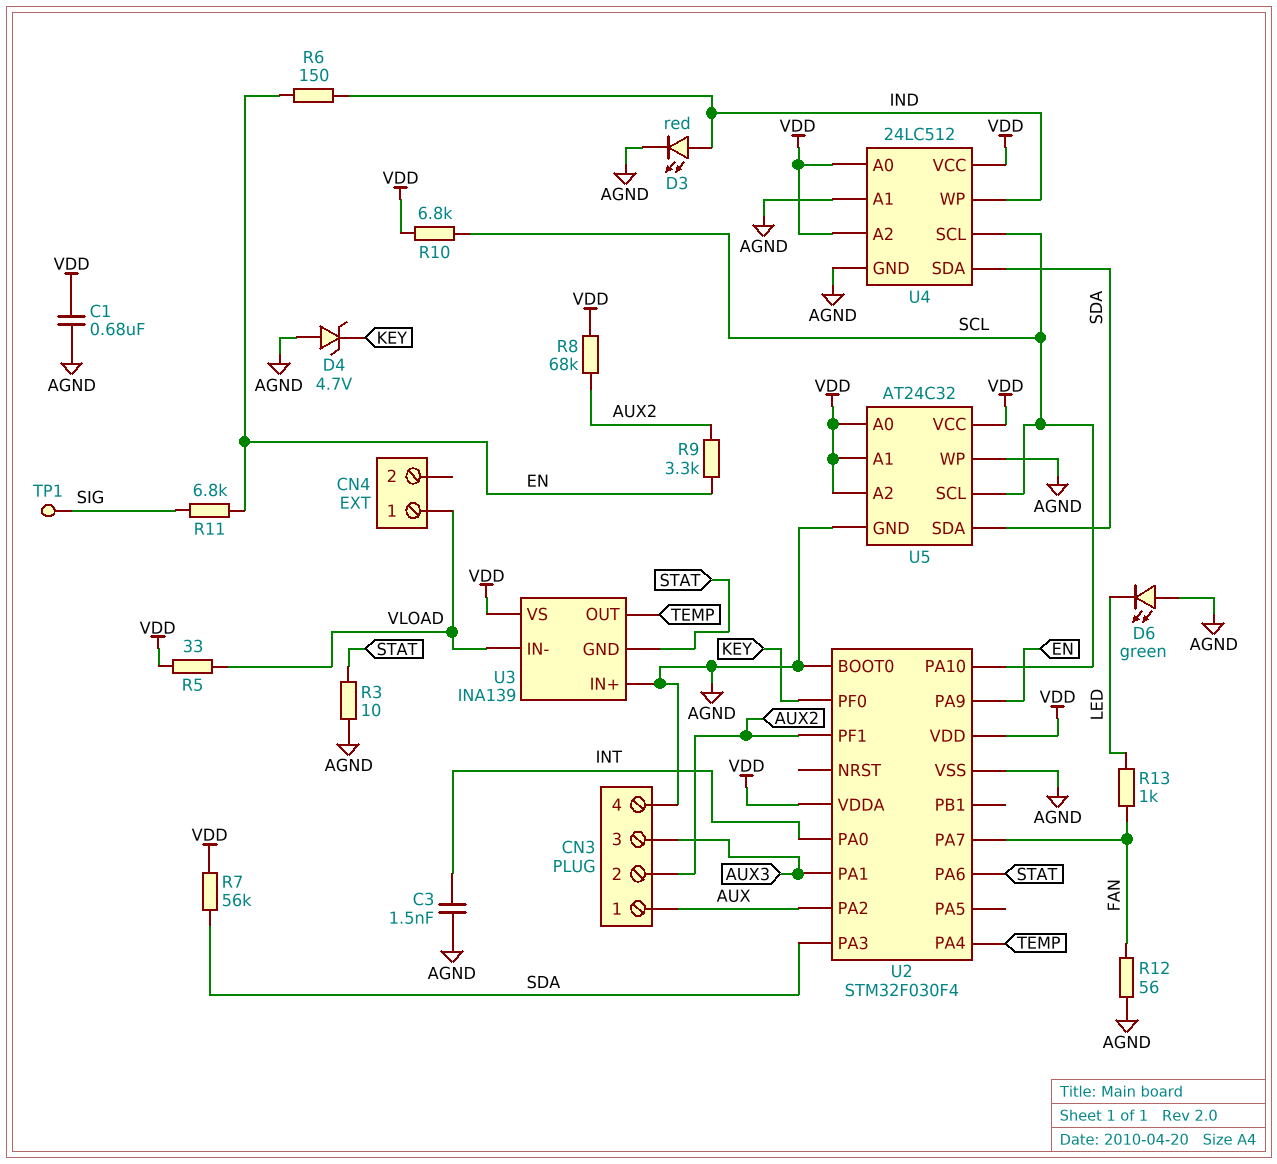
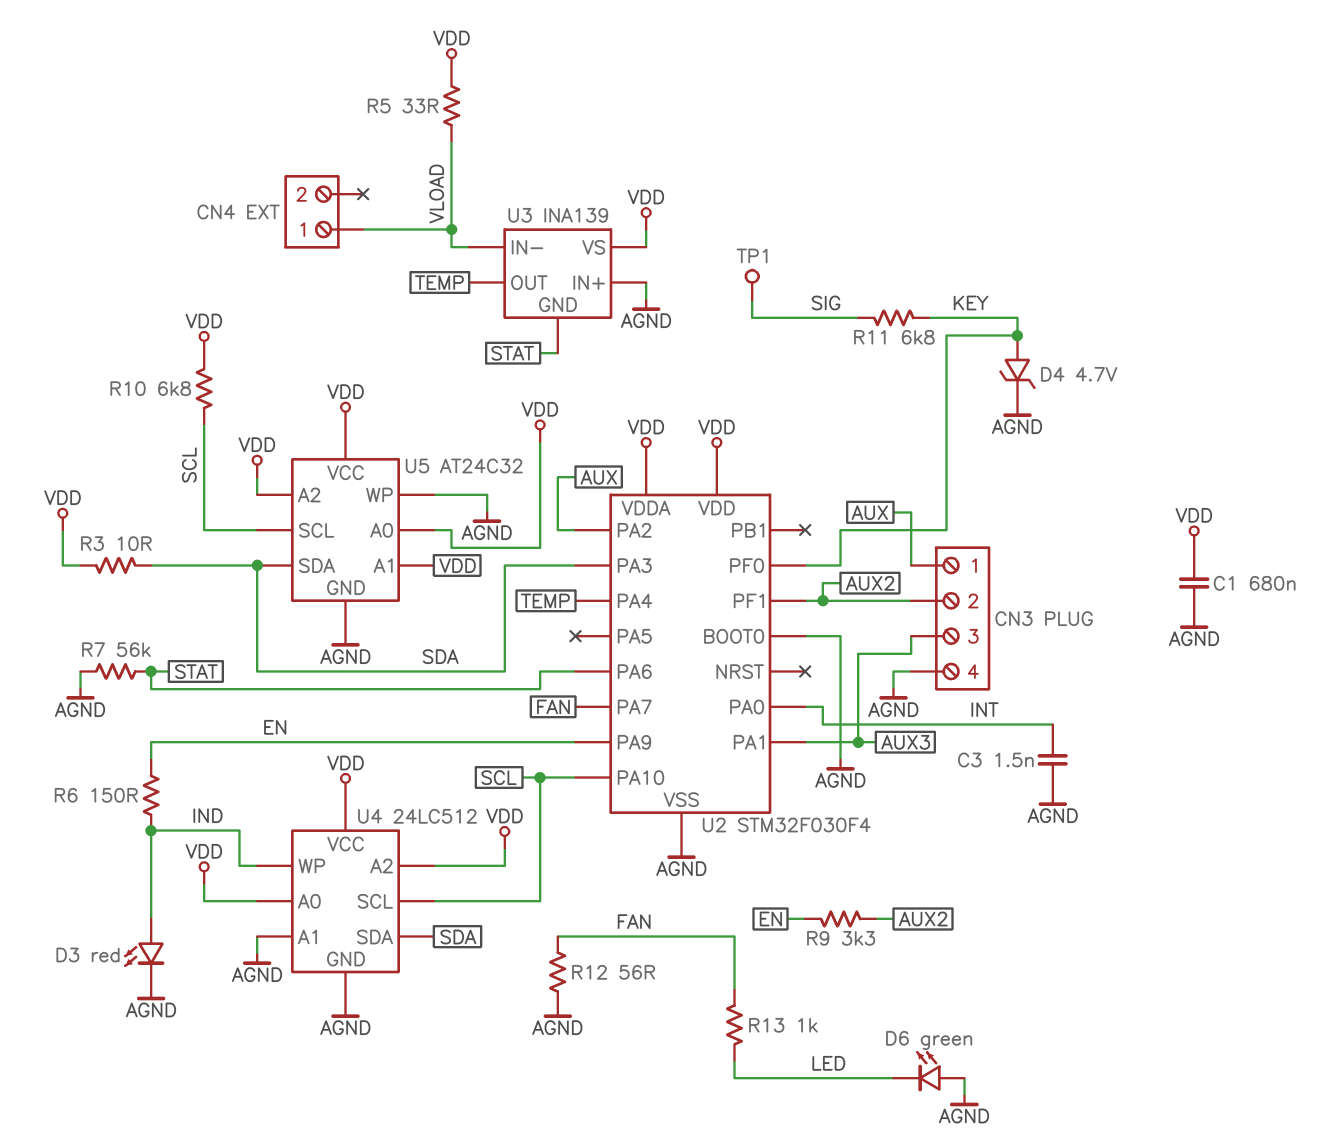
D4: zener 4.7V (A AGND, K KEY) -> zener 4.7V (A KEY, K AGND)
R3: 10 (AGND, STAT) -> 10 (SDA, VDD)
R7: 56k (SDA, VDD) -> 56k (AGND, STAT)
R8: 68k (AUX2, VDD) -> none
R11: 6.8k (EN, SIG) -> 6.8k (KEY, SIG)

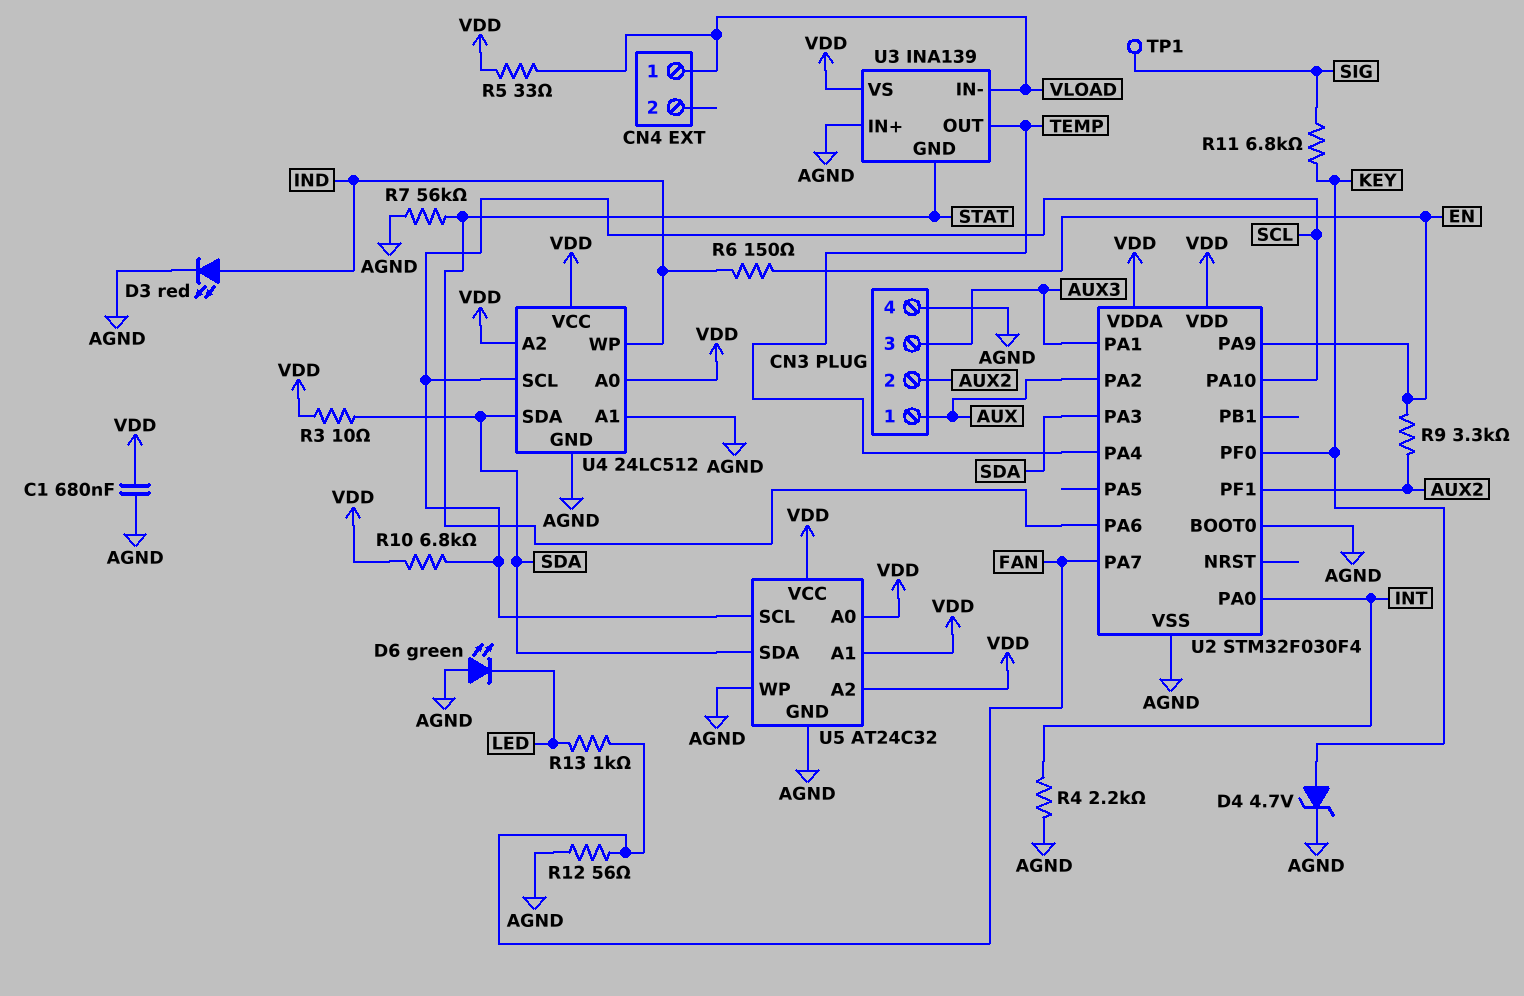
C3: 1.5nF (AGND, INT) -> none
R4: none -> 2.2k (AGND, INT)

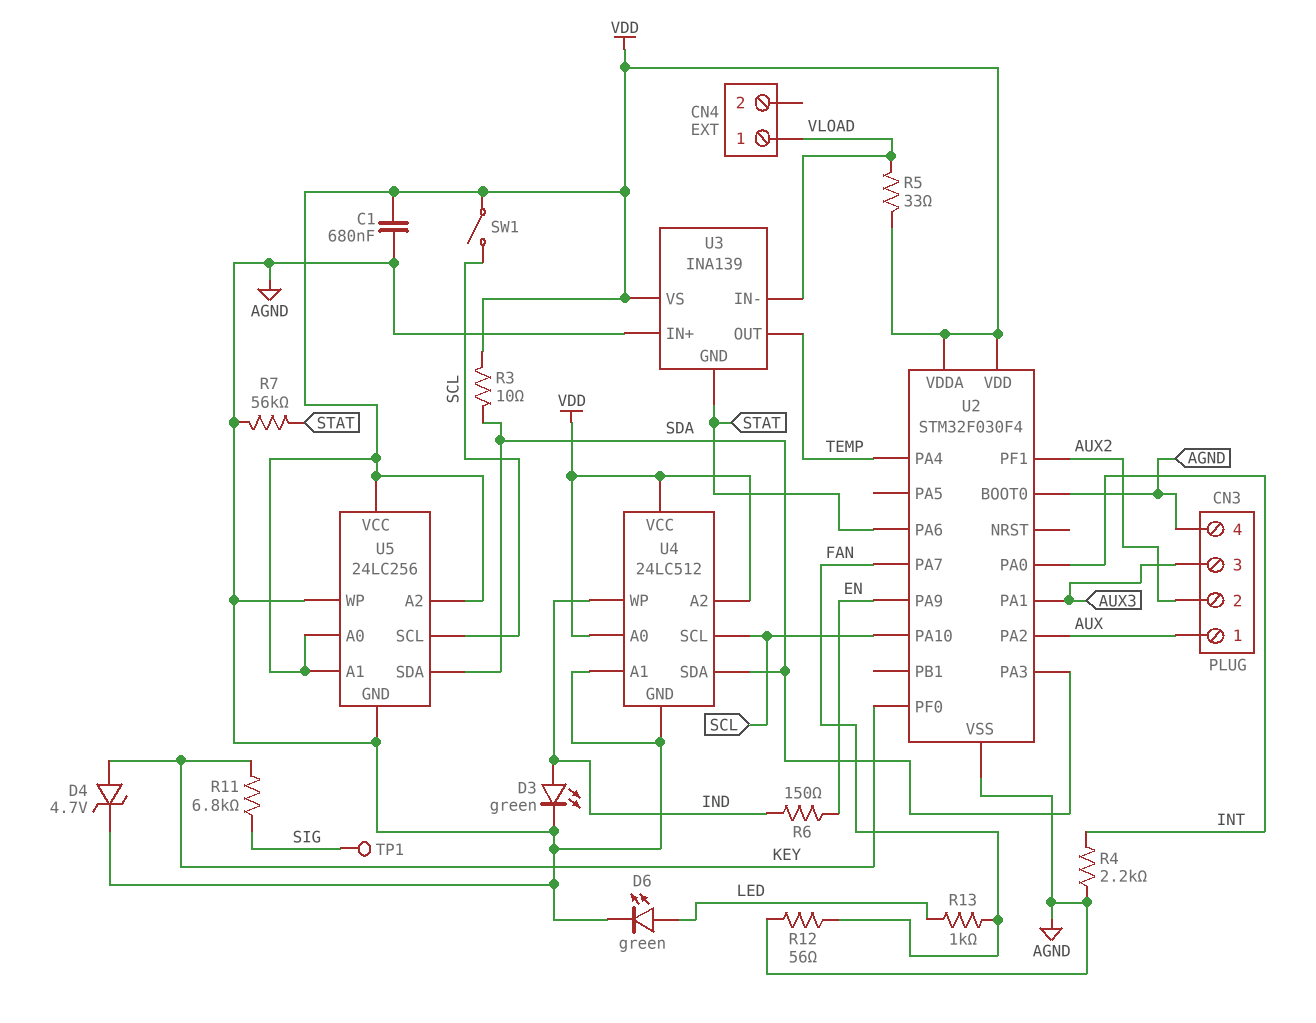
D3: LED red (A IND, K AGND) -> LED green (A IND, K AGND)
D6: LED green (A AGND, K LED) -> LED green (A LED, K AGND)
R9: 3.3k (AUX2, EN) -> none
R10: 6.8k (SCL, VDD) -> none
SW1: none -> switch (SCL, VDD)
U5: AT24C32 -> 24LC256

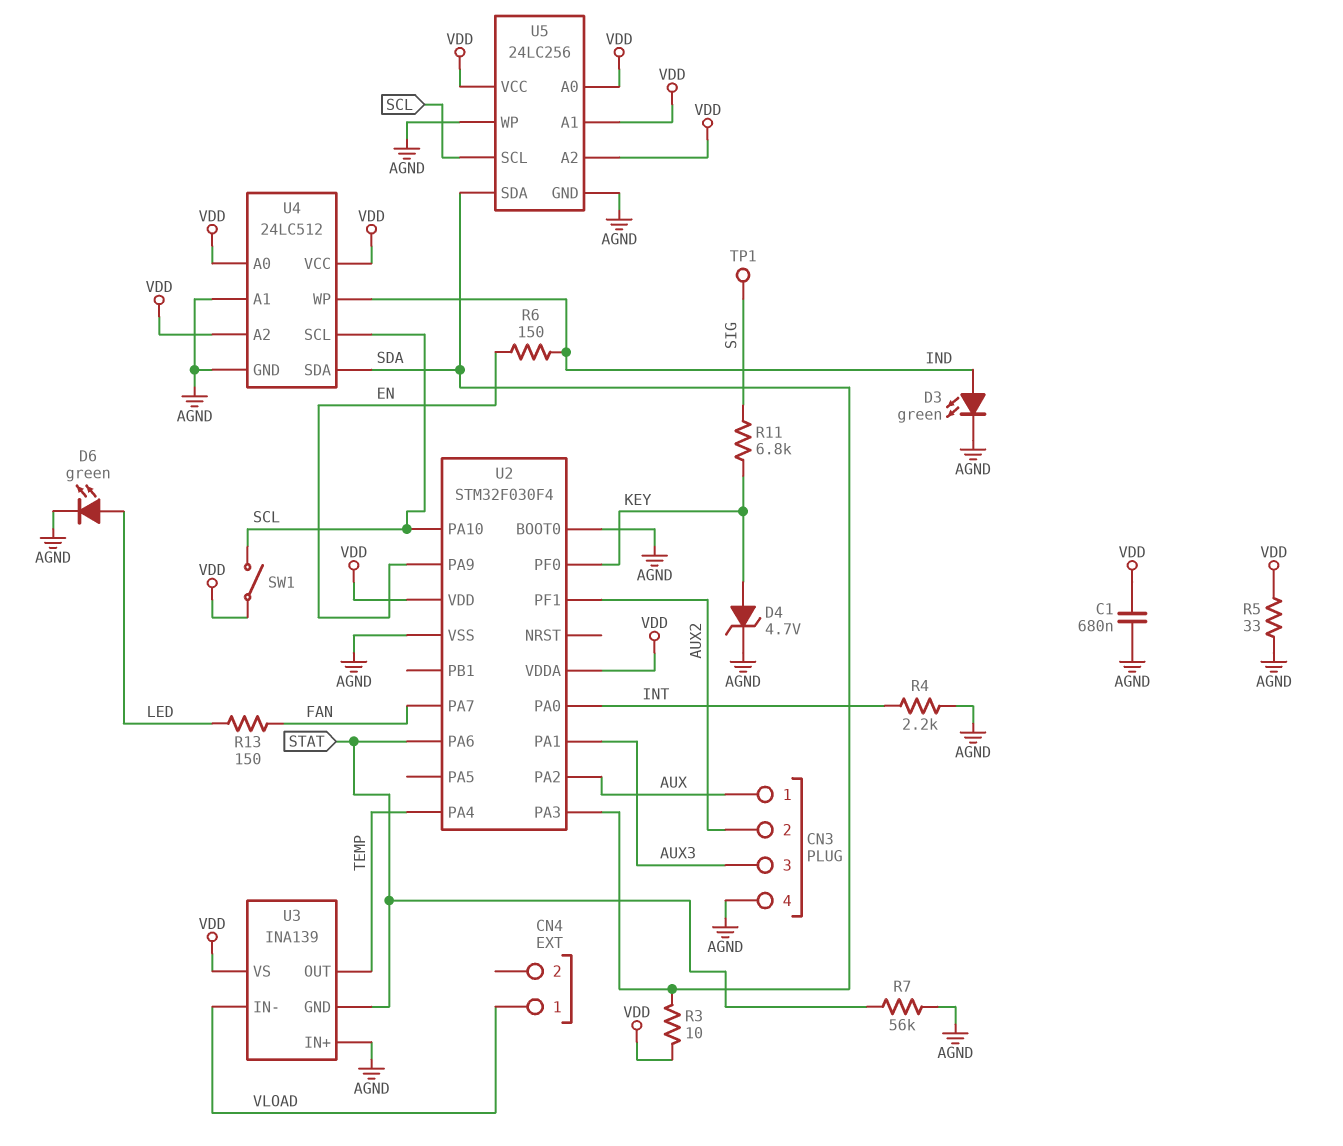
R5: 33 (VDD, VLOAD) -> 33 (AGND, VDD)
R12: 56 (AGND, FAN) -> none
R13: 1k (FAN, LED) -> 150 (FAN, LED)

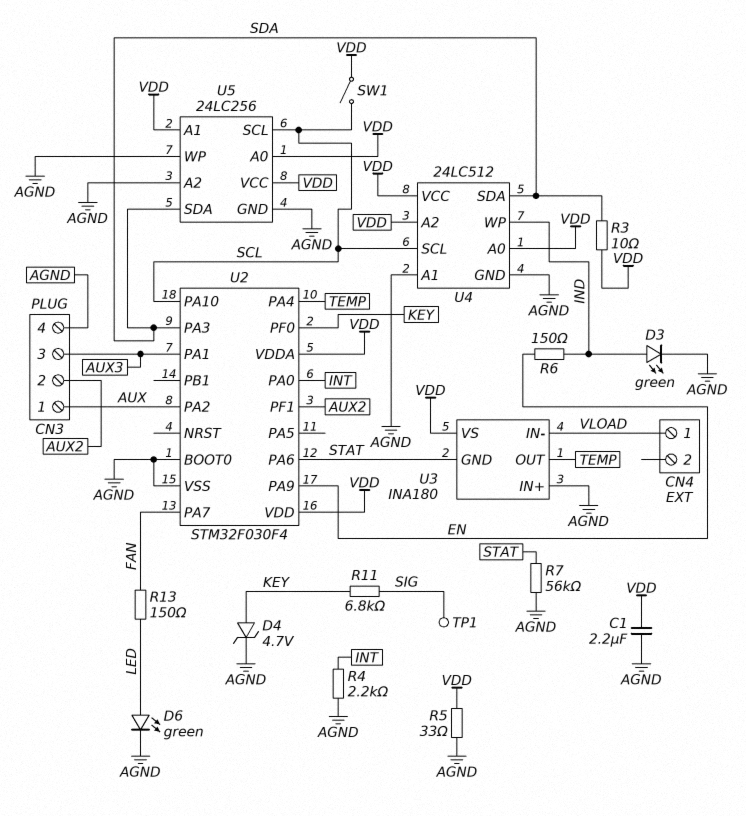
C1: 680nF (AGND, VDD) -> 2.2uF (AGND, VDD)
U3: INA139 -> INA180
U5 pin A2: VDD -> AGND

